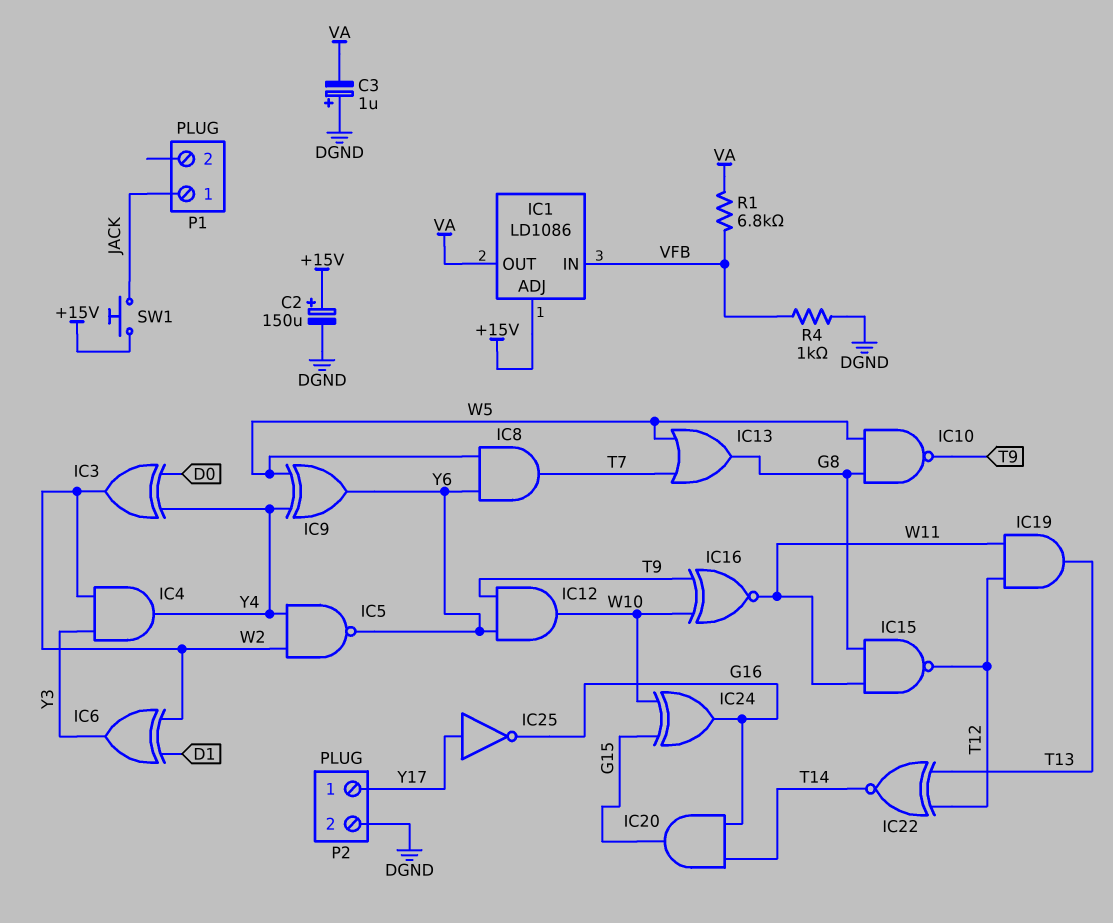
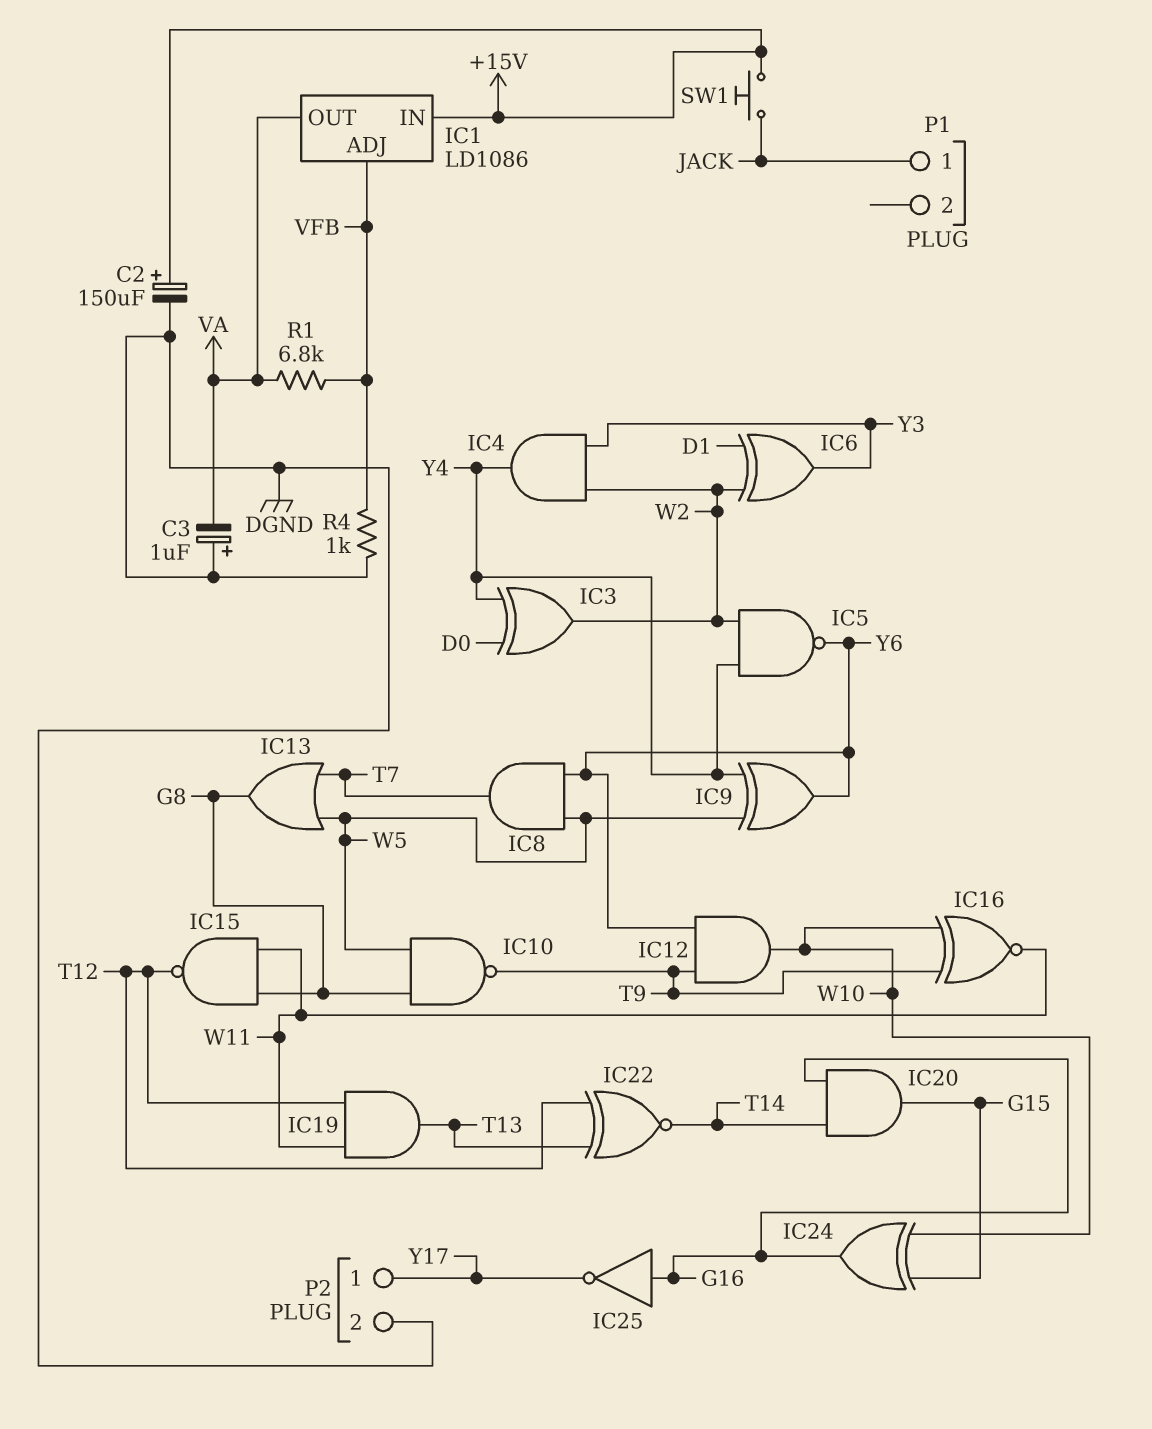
IC1 pin ADJ: +15V -> VFB
IC1 pin IN: VFB -> +15V
IC25: NOT (in Y17, out G16) -> NOT (in G16, out Y17)

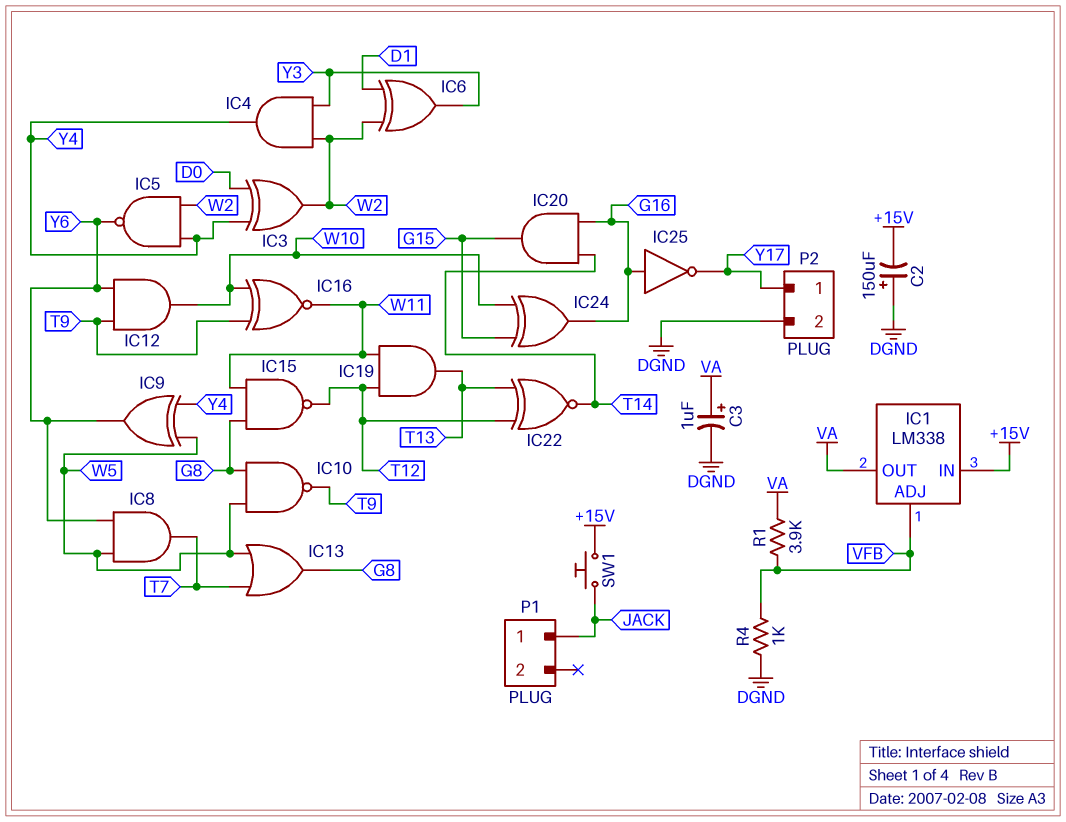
C2: 150uF (plus +15V, minus DGND) -> 150uF (plus DGND, minus +15V)
C3: 1uF (plus DGND, minus VA) -> 1uF (plus VA, minus DGND)
IC1: LD1086 -> LM338
R1: 6.8k (VA, VFB) -> 3.9k (VA, VFB)

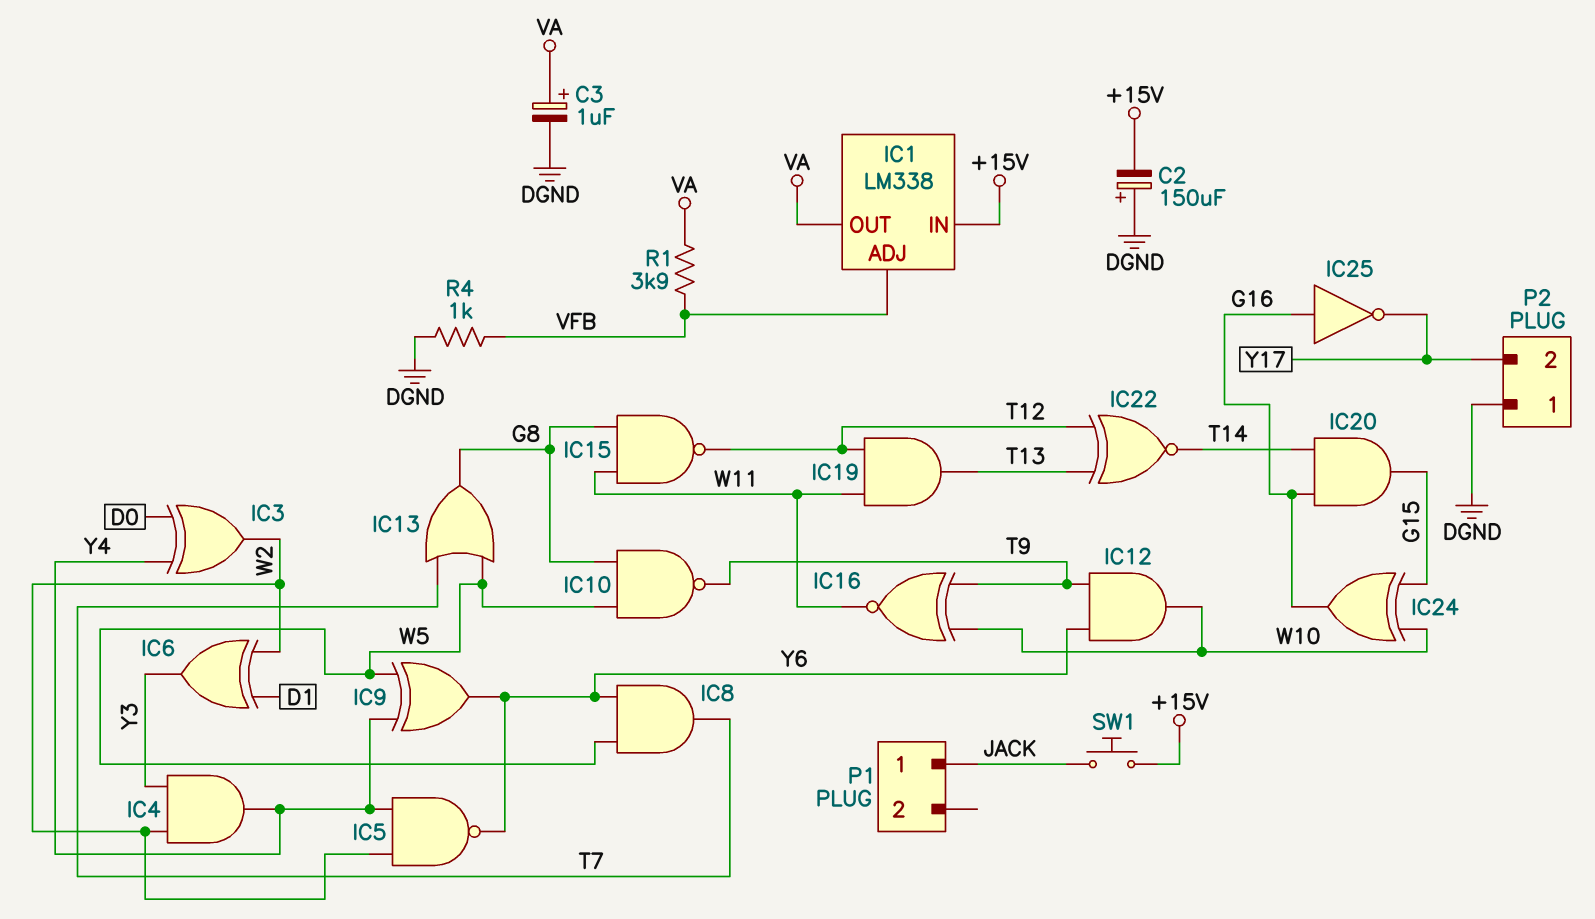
P2 pin 1: Y17 -> DGND
P2 pin 2: DGND -> Y17

